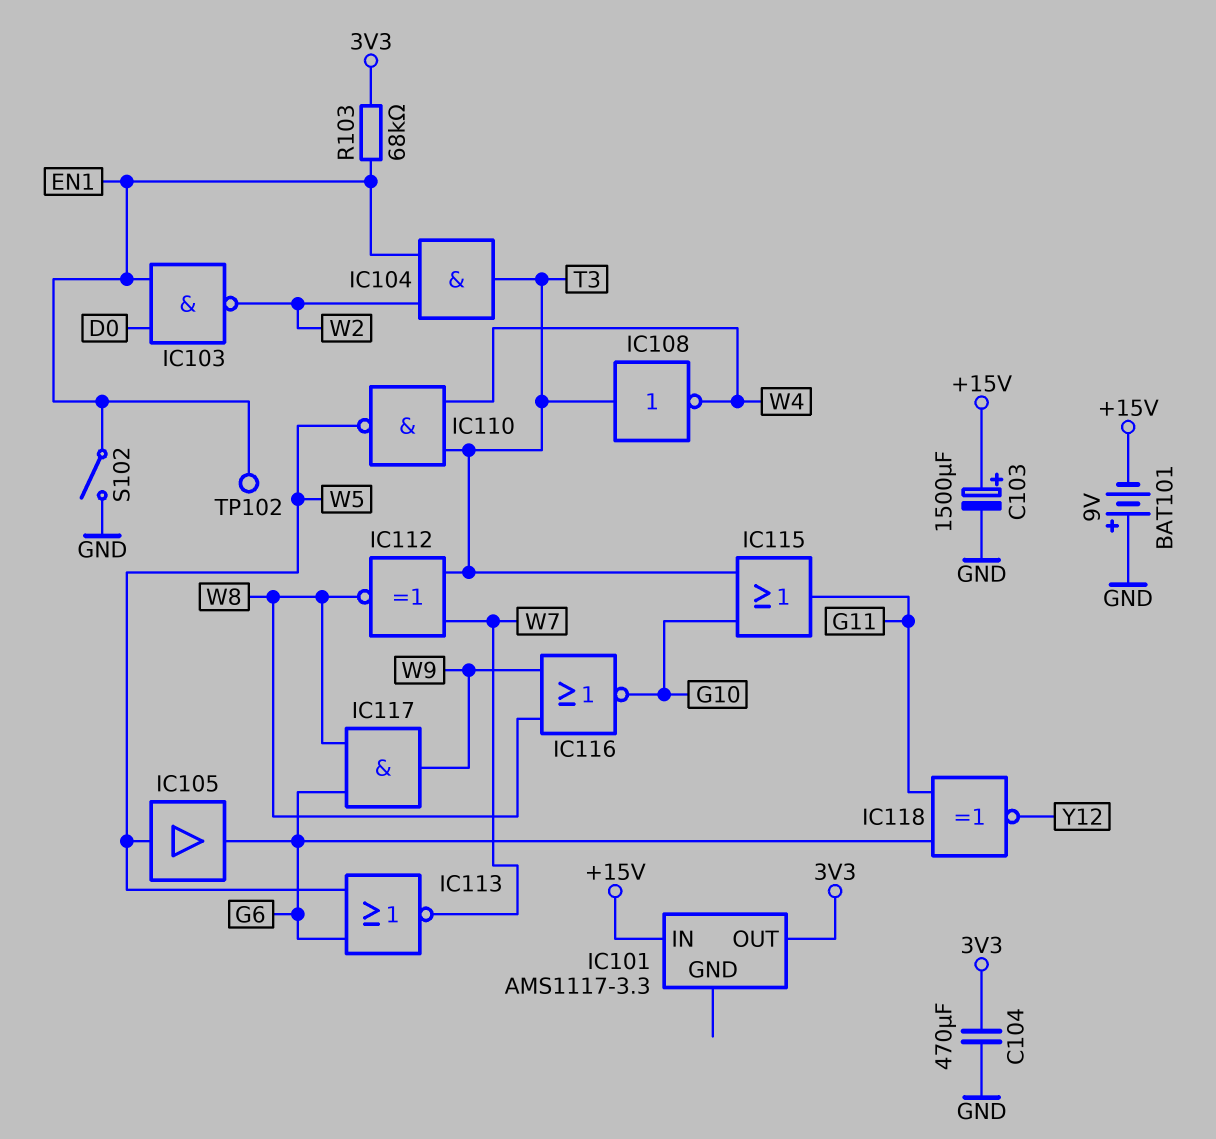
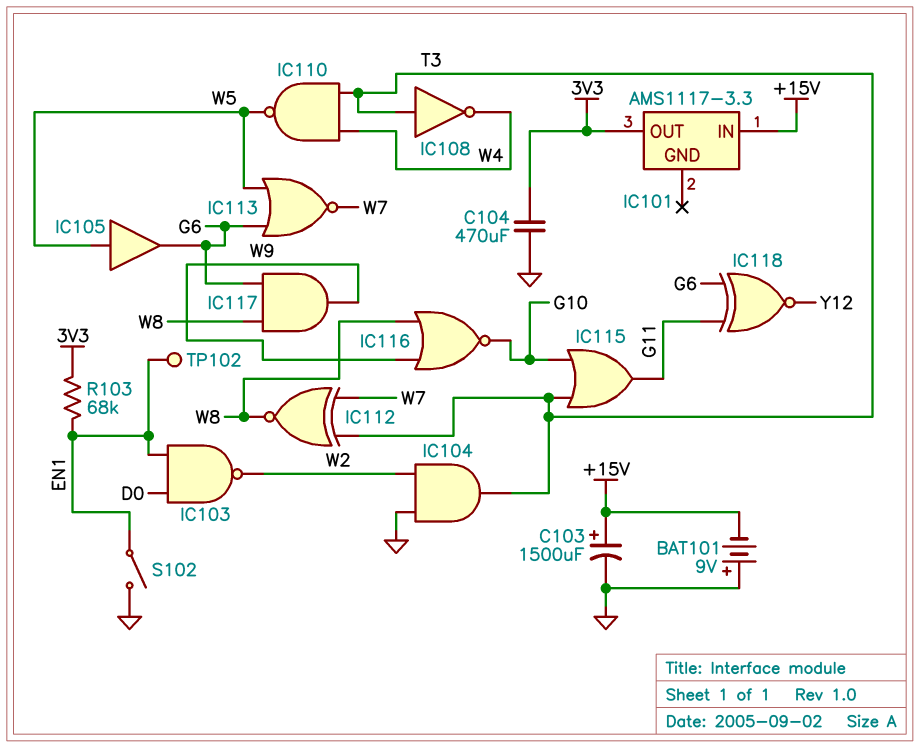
IC104: AND (in EN1, in W2, out T3) -> AND (in GND, in W2, out T3)

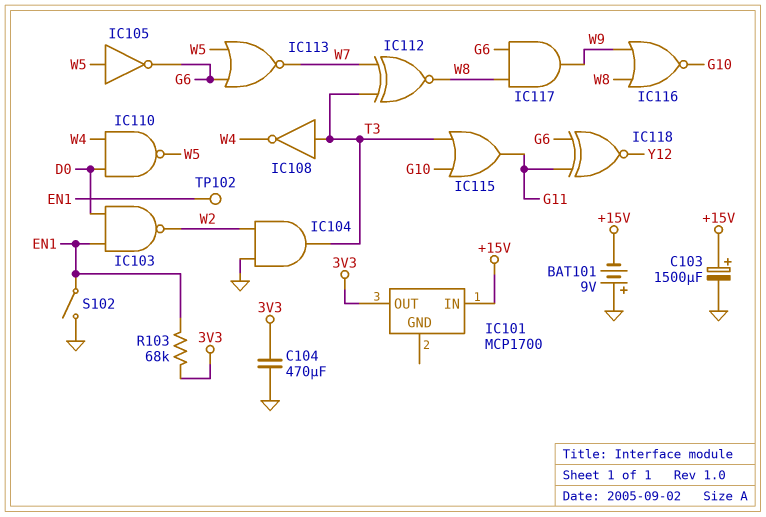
IC101: AMS1117-3.3 -> MCP1700
IC105: buffer (in W5, out G6) -> NOT (in W5, out G6)
IC110: NAND (in T3, in W4, out W5) -> NAND (in D0, in W4, out W5)

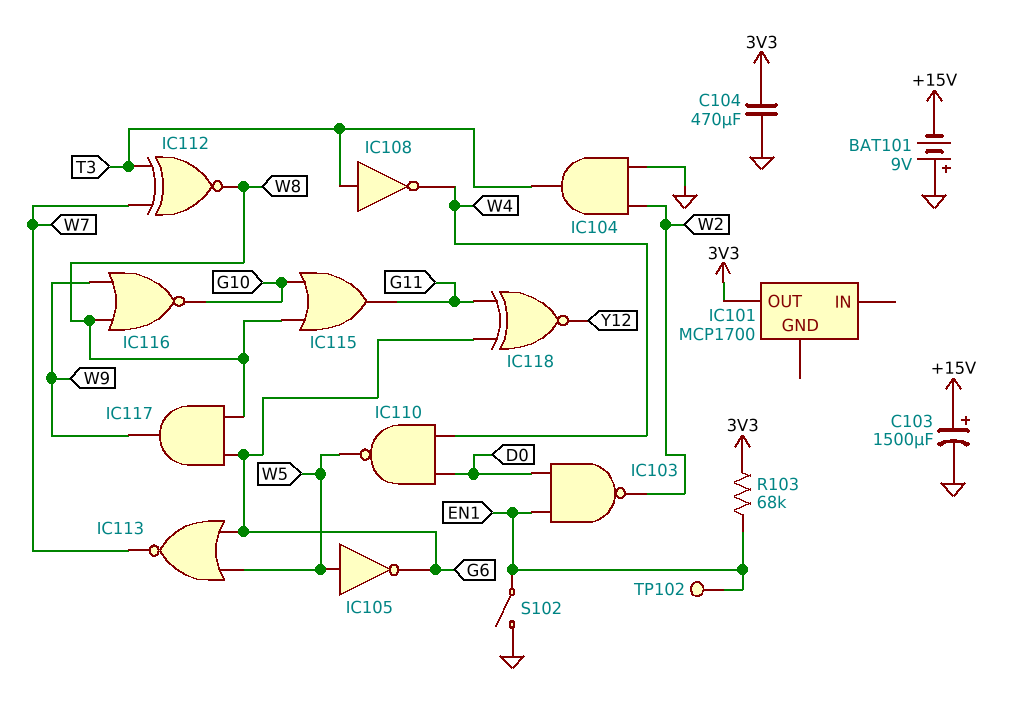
IC101 pin IN: +15V -> none
IC115: OR (in G10, in T3, out G11) -> OR (in G10, in W8, out G11)

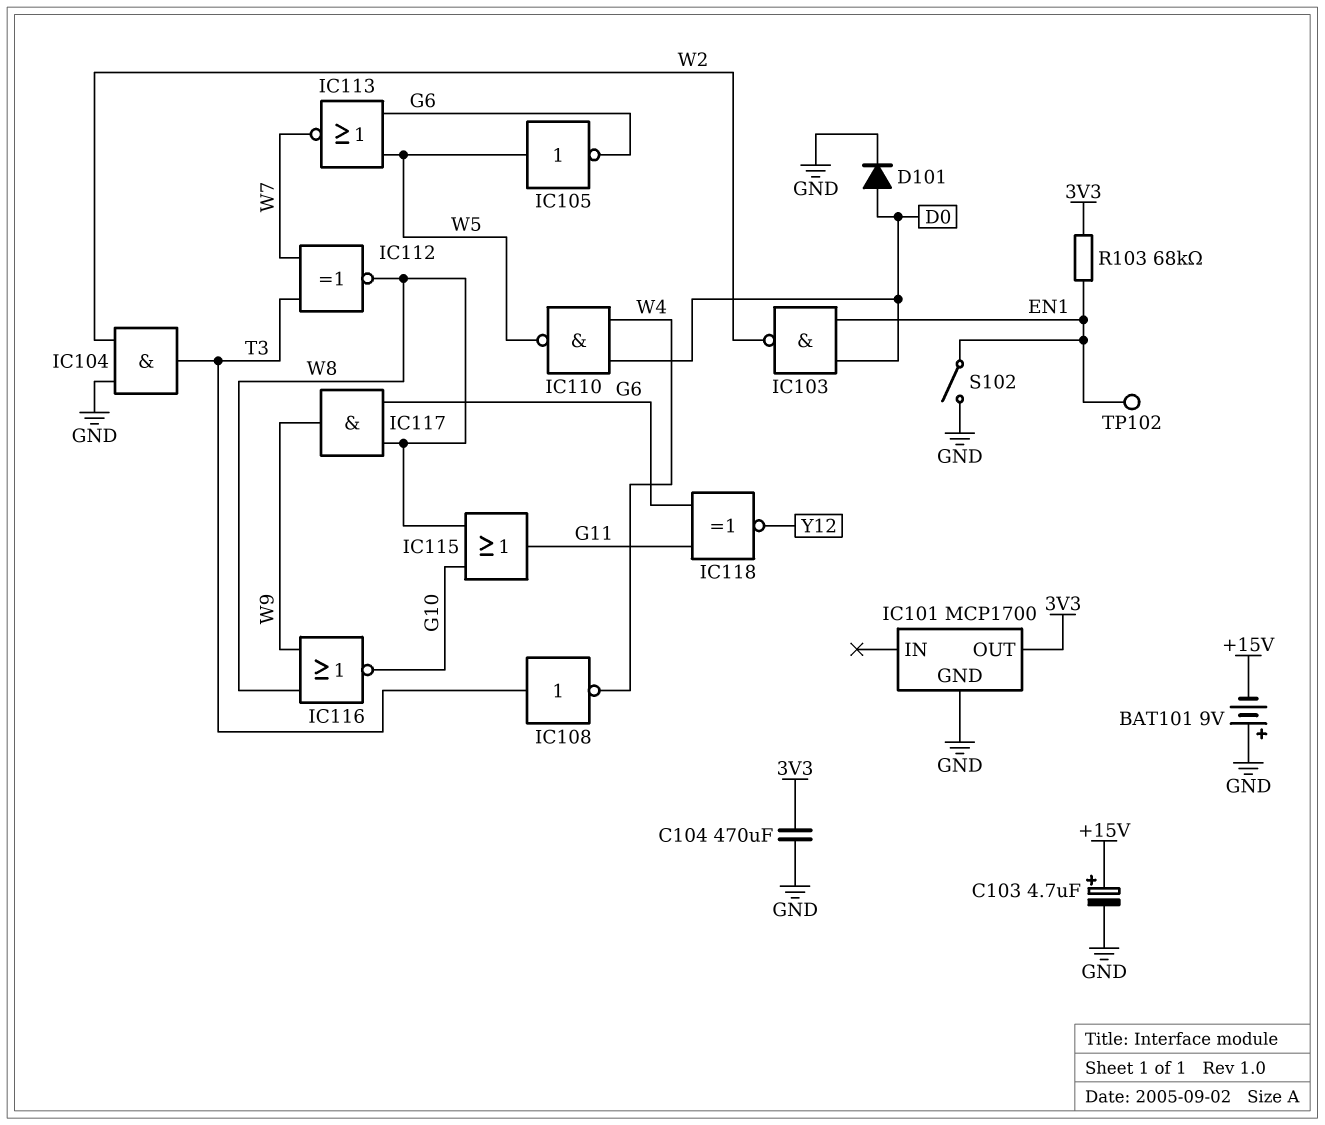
C103: 1500uF (plus +15V, minus GND) -> 4.7uF (plus +15V, minus GND)
D101: none -> diode (A D0, K GND)
IC101 pin GND: none -> GND

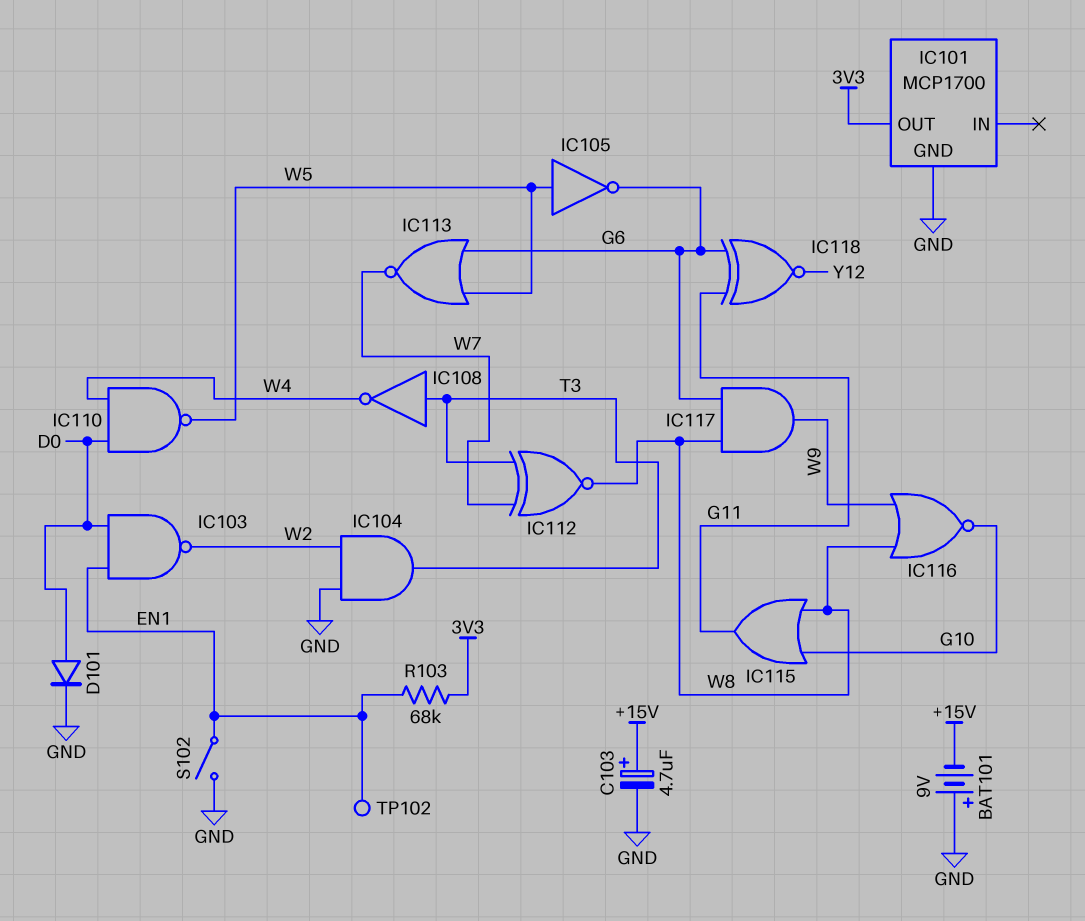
C104: 470uF (3V3, GND) -> none

